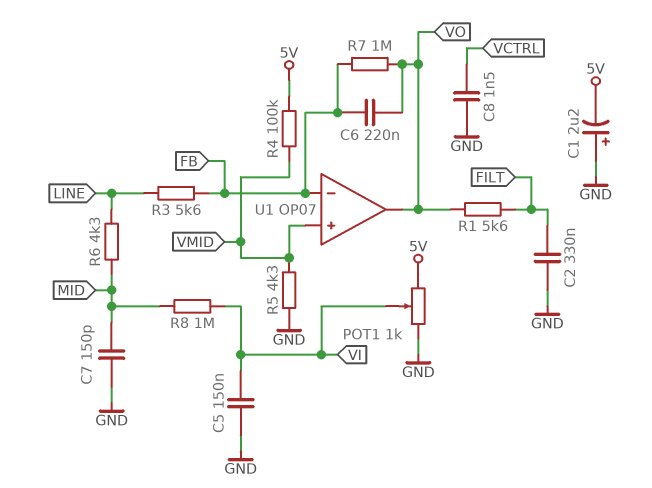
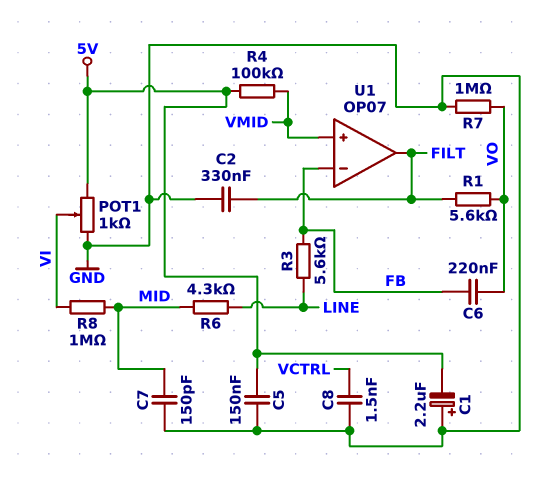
C5: 150nF (GND, VI) -> 150nF (5V, GND)
R5: 4.3k (GND, VMID) -> none
R7: 1M (FB, VO) -> 1M (GND, VO)
U1 pin out: VO -> FILT

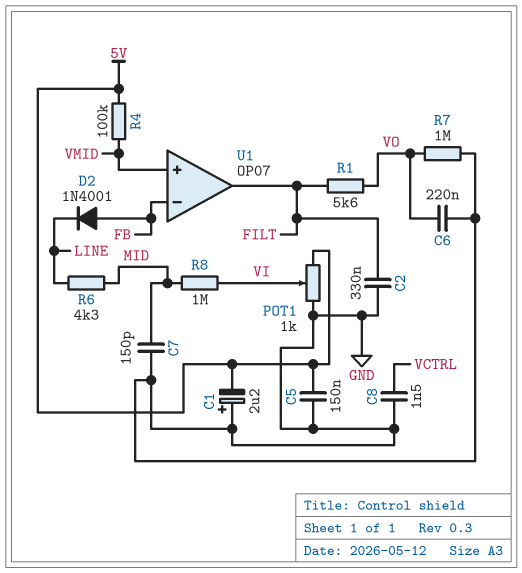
C6: 220nF (FB, VO) -> 220nF (GND, VO)
D2: none -> diode 1N4001 (A FB, K LINE)
R3: 5.6k (FB, LINE) -> none

